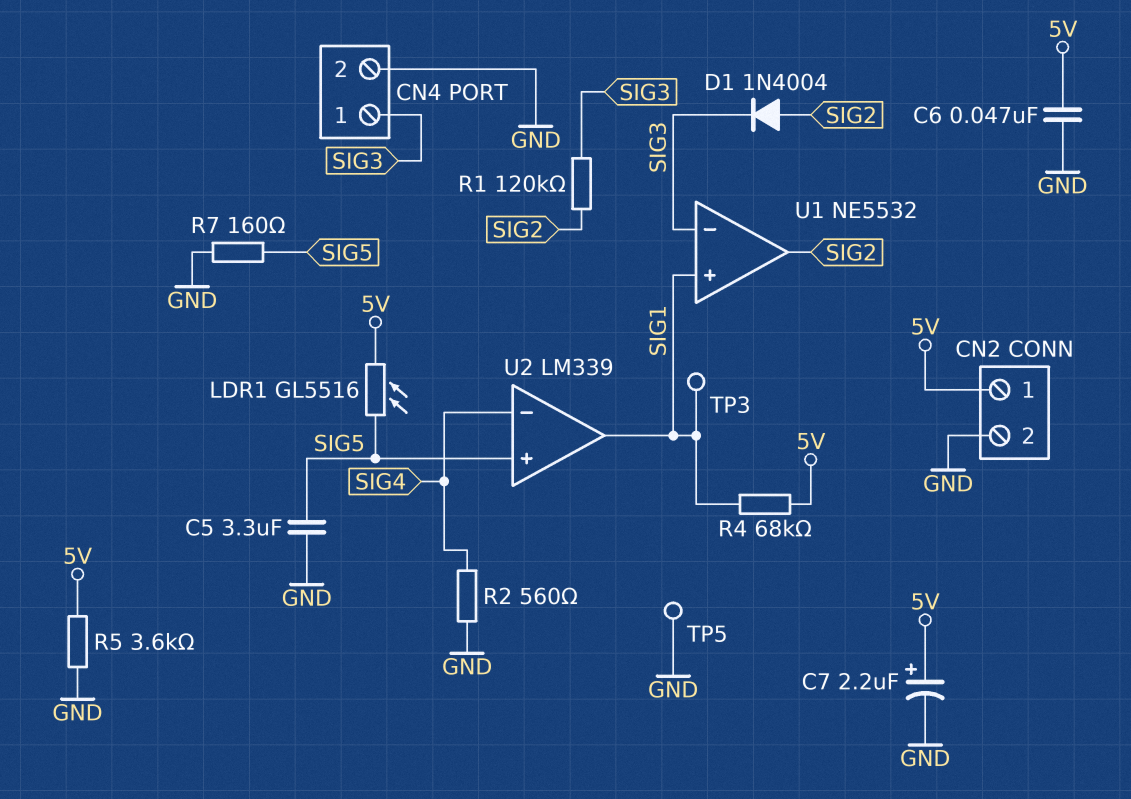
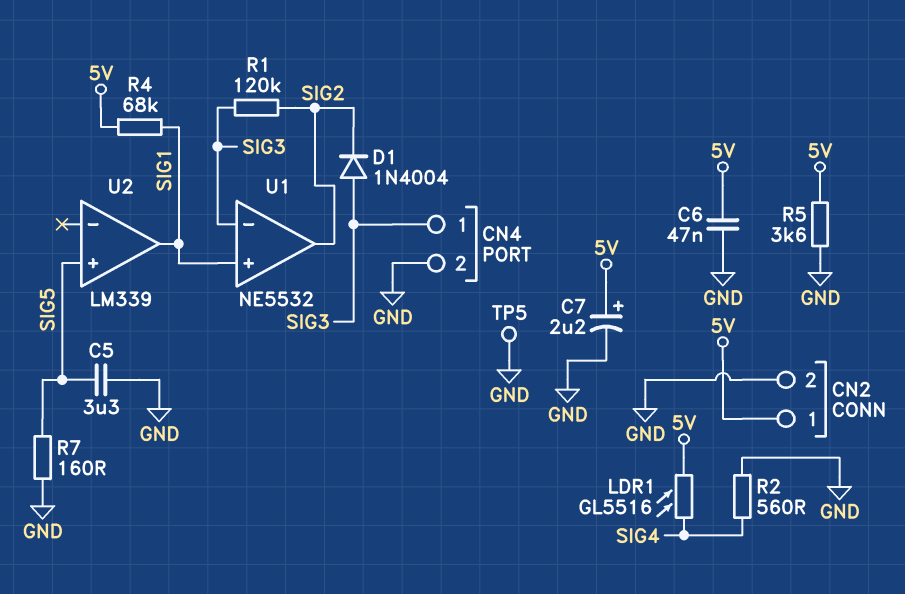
D1: diode 1N4004 (A SIG2, K SIG3) -> diode 1N4004 (A SIG3, K SIG2)
LDR1: GL5516 (5V, SIG5) -> GL5516 (5V, SIG4)
TP3: test point (SIG1) -> none
U2 pin in-: SIG4 -> none

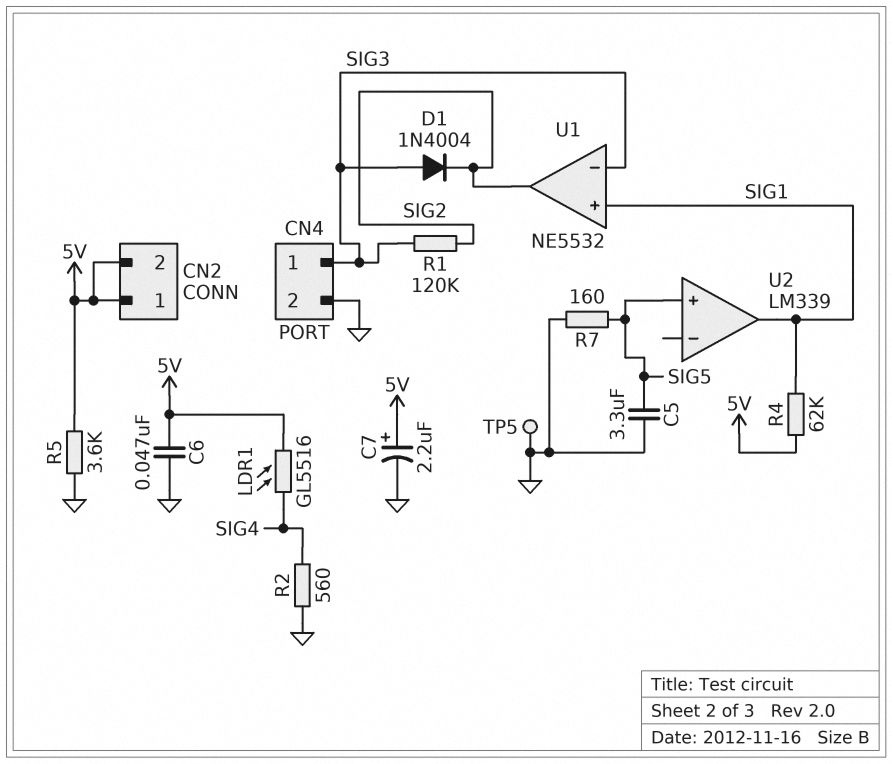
CN2 pin 2: GND -> 5V
R4: 68k (5V, SIG1) -> 62k (5V, SIG1)

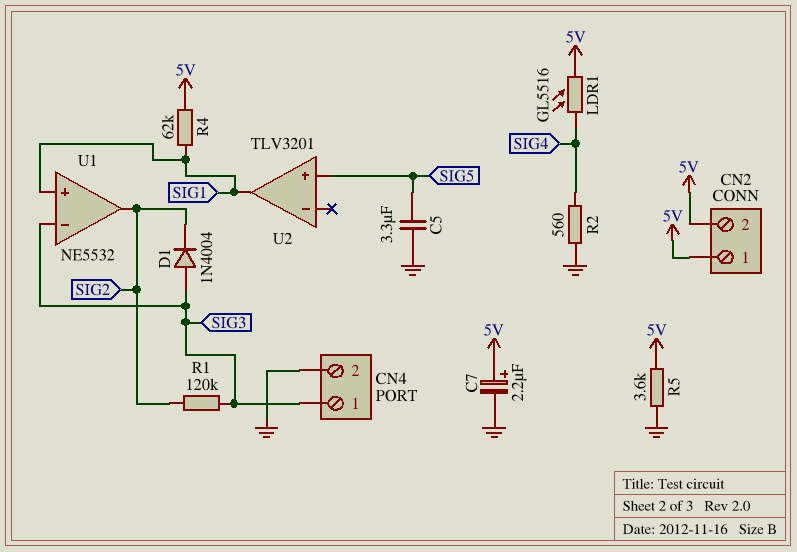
C6: 47nF (5V, GND) -> none
R7: 160 (GND, SIG5) -> none
TP5: test point (GND) -> none
U2: LM339 -> TLV3201

